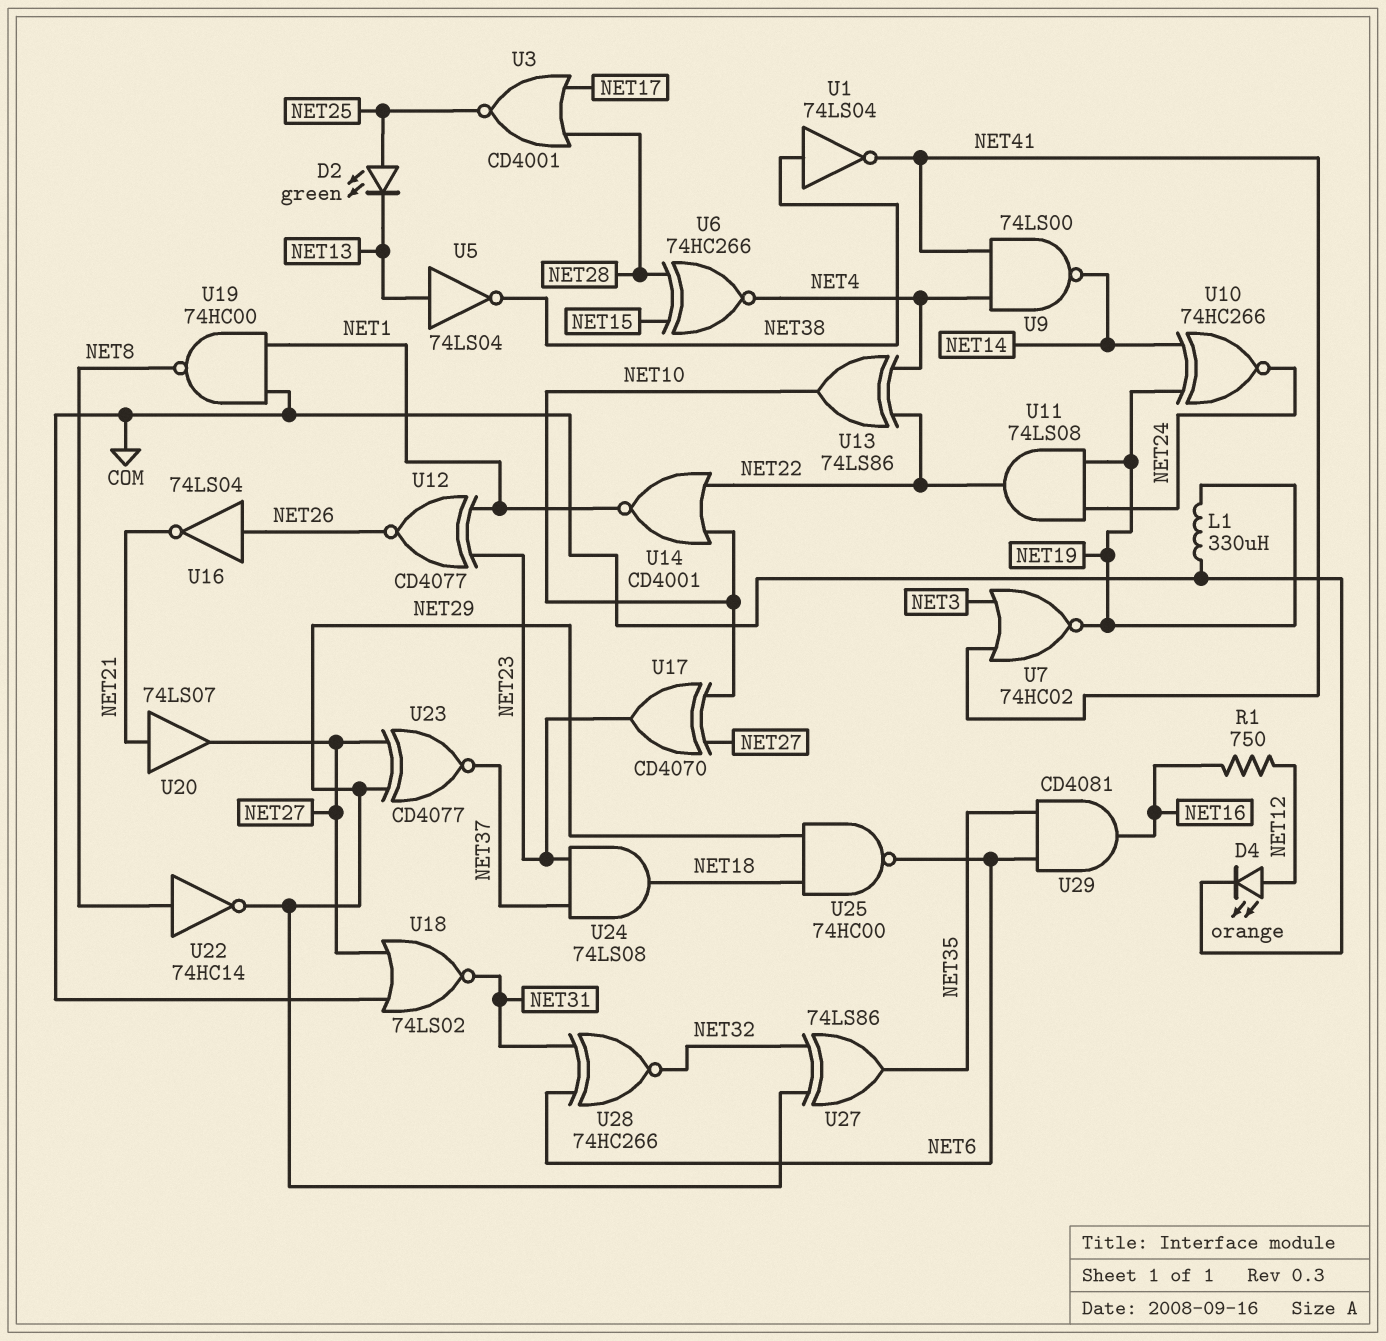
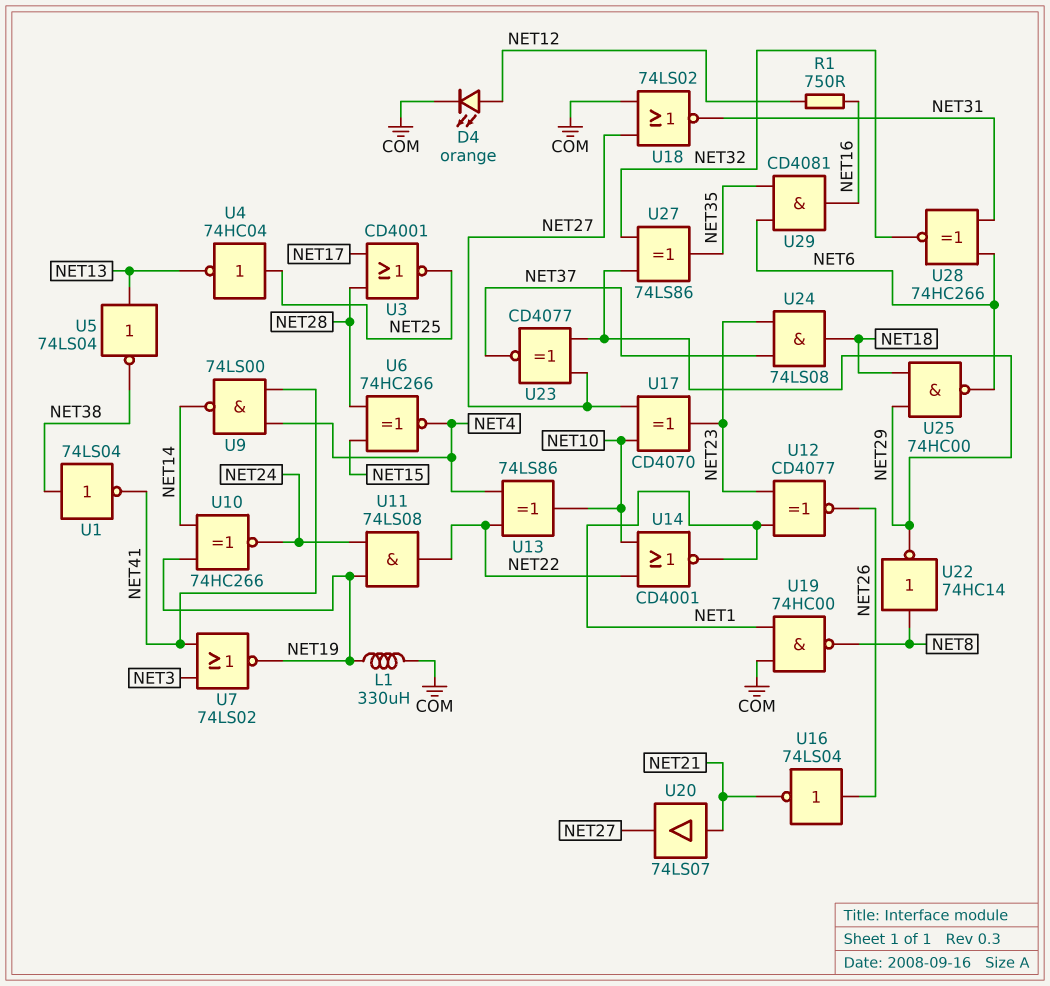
D2: LED green (A NET25, K NET13) -> none
U4: none -> NOT 74HC04 (in NET25, out NET13)
U7: NOR 74HC02 (in NET3, in NET41, out NET19) -> NOR 74LS02 (in NET3, in NET41, out NET19)

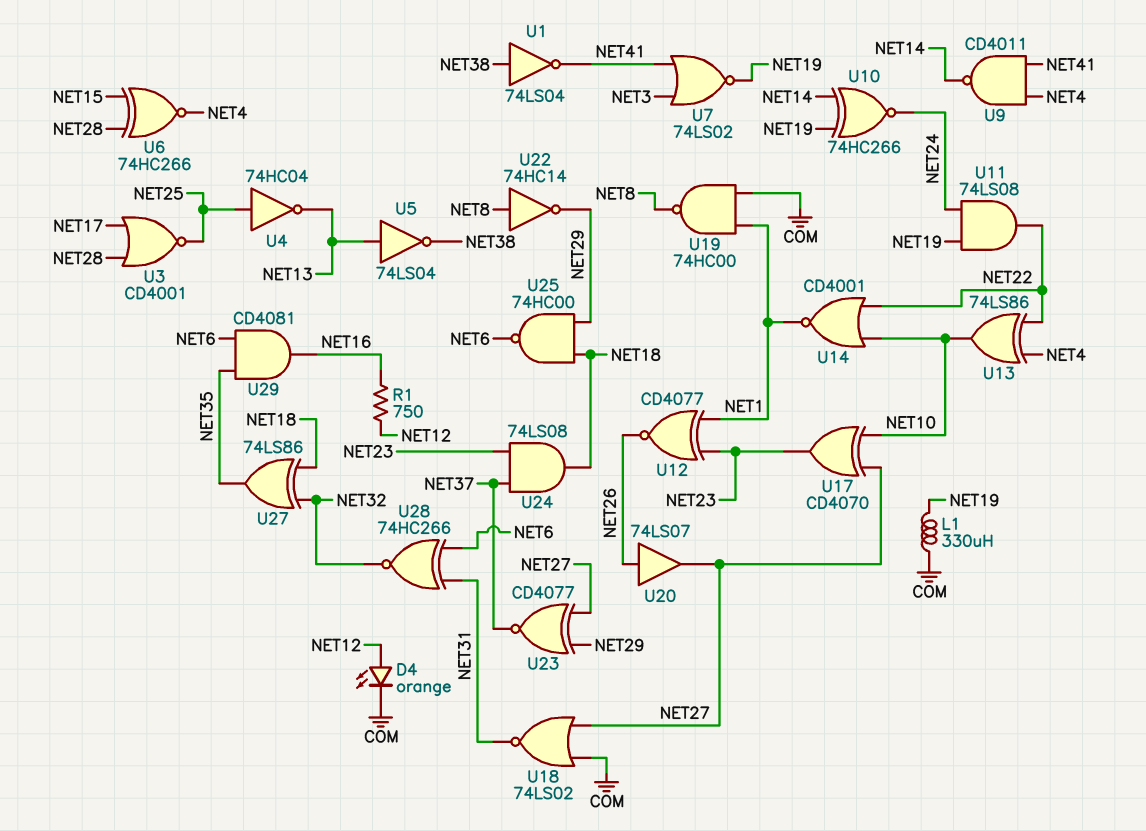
U9: NAND 74LS00 (in NET4, in NET41, out NET14) -> NAND CD4011 (in NET4, in NET41, out NET14)
U16: NOT 74LS04 (in NET26, out NET21) -> none
U20: buffer 74LS07 (in NET21, out NET27) -> buffer 74LS07 (in NET26, out NET27)
U27: XOR 74LS86 (in NET29, in NET32, out NET35) -> XOR 74LS86 (in NET18, in NET32, out NET35)

